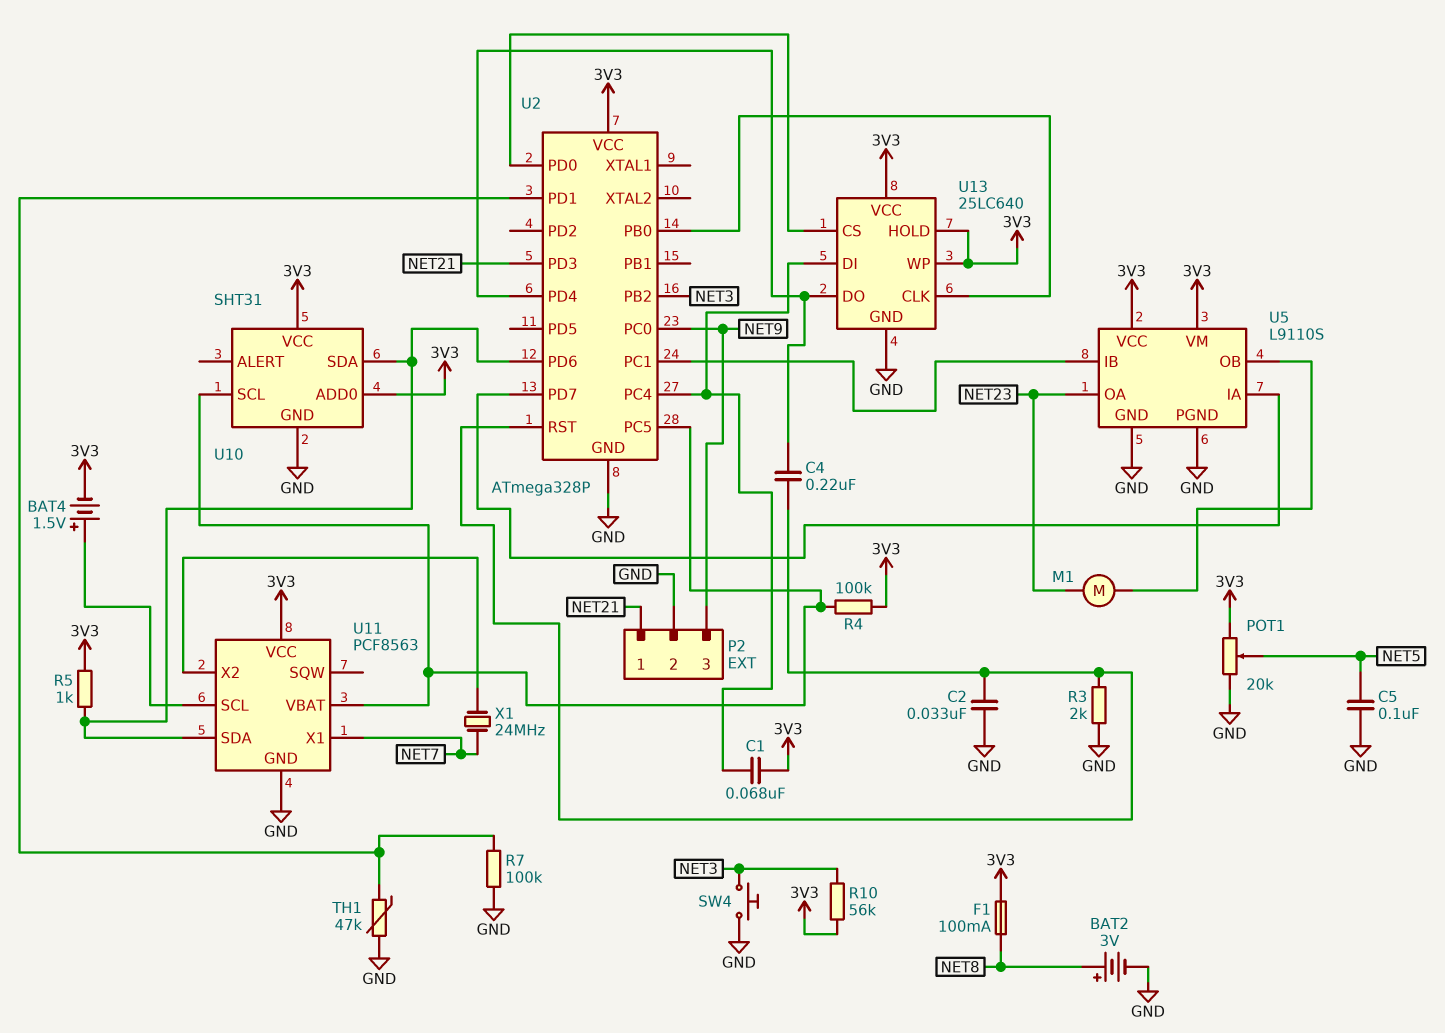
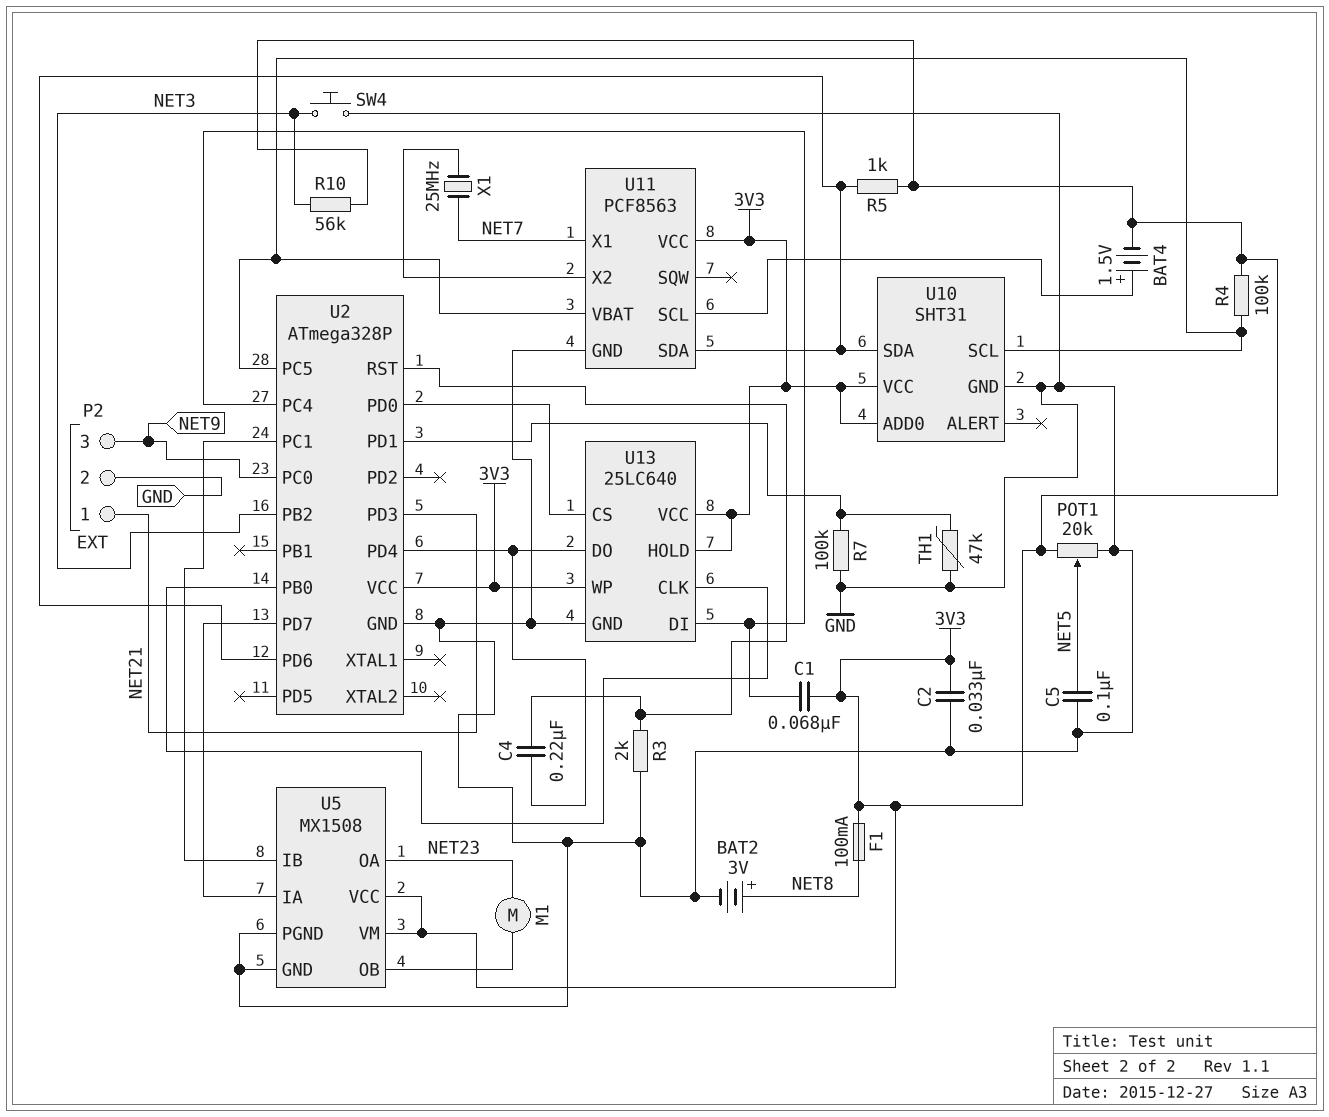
C2: 33nF (GND, U2/RST) -> 33nF (3V3, GND)
U5: L9110S -> MX1508
X1: 24MHz (NET7, U11/X2) -> 25MHz (NET7, U11/X2)

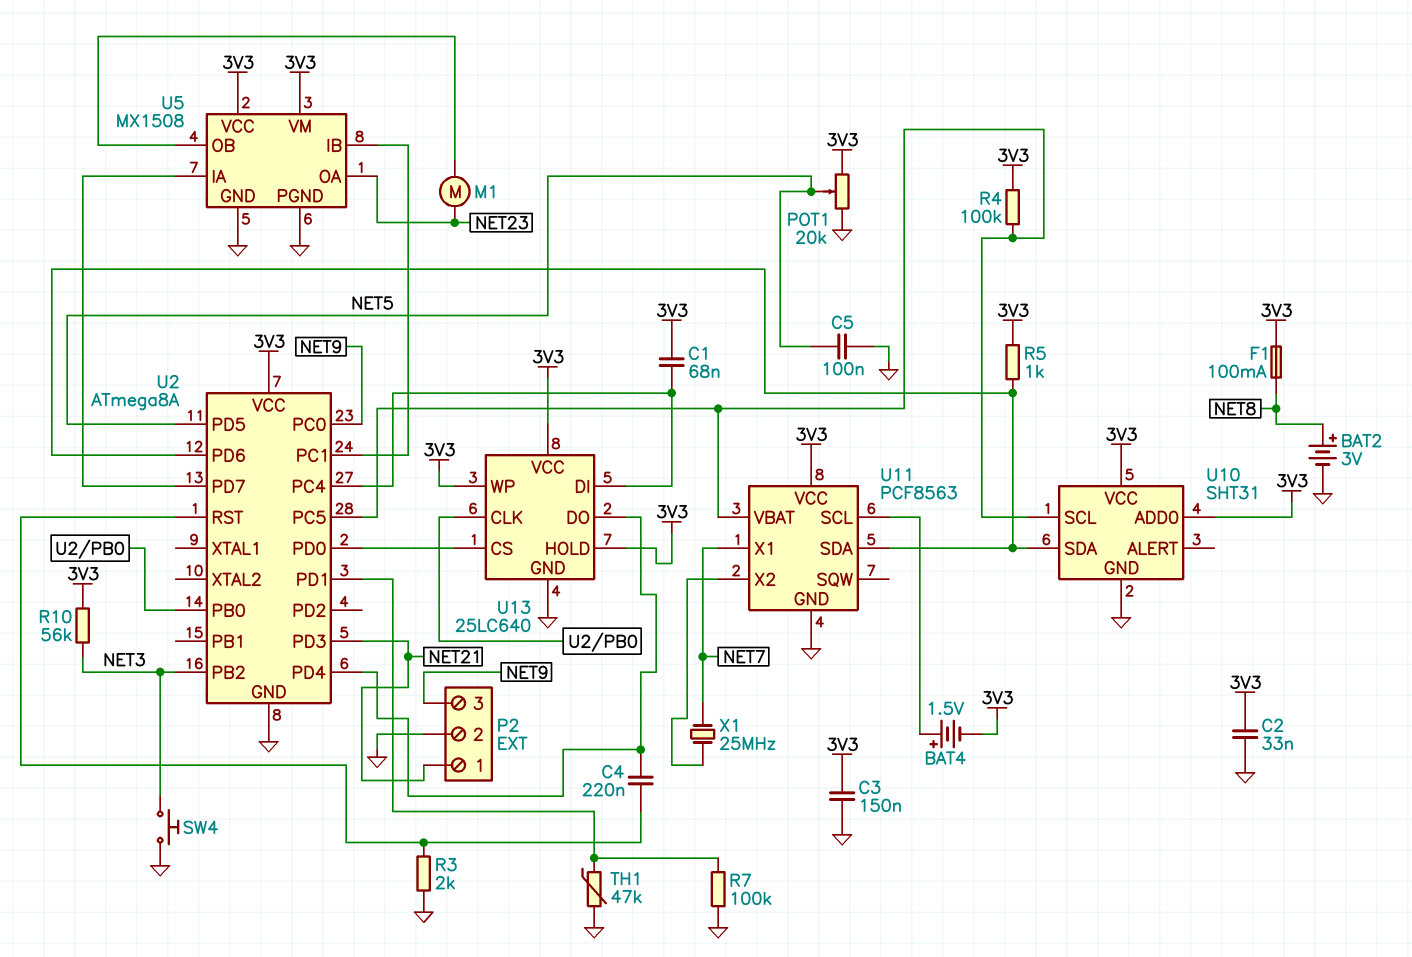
C3: none -> 150nF (3V3, GND)
U2: ATmega328P -> ATmega8A
U2 pin PD5: none -> NET5

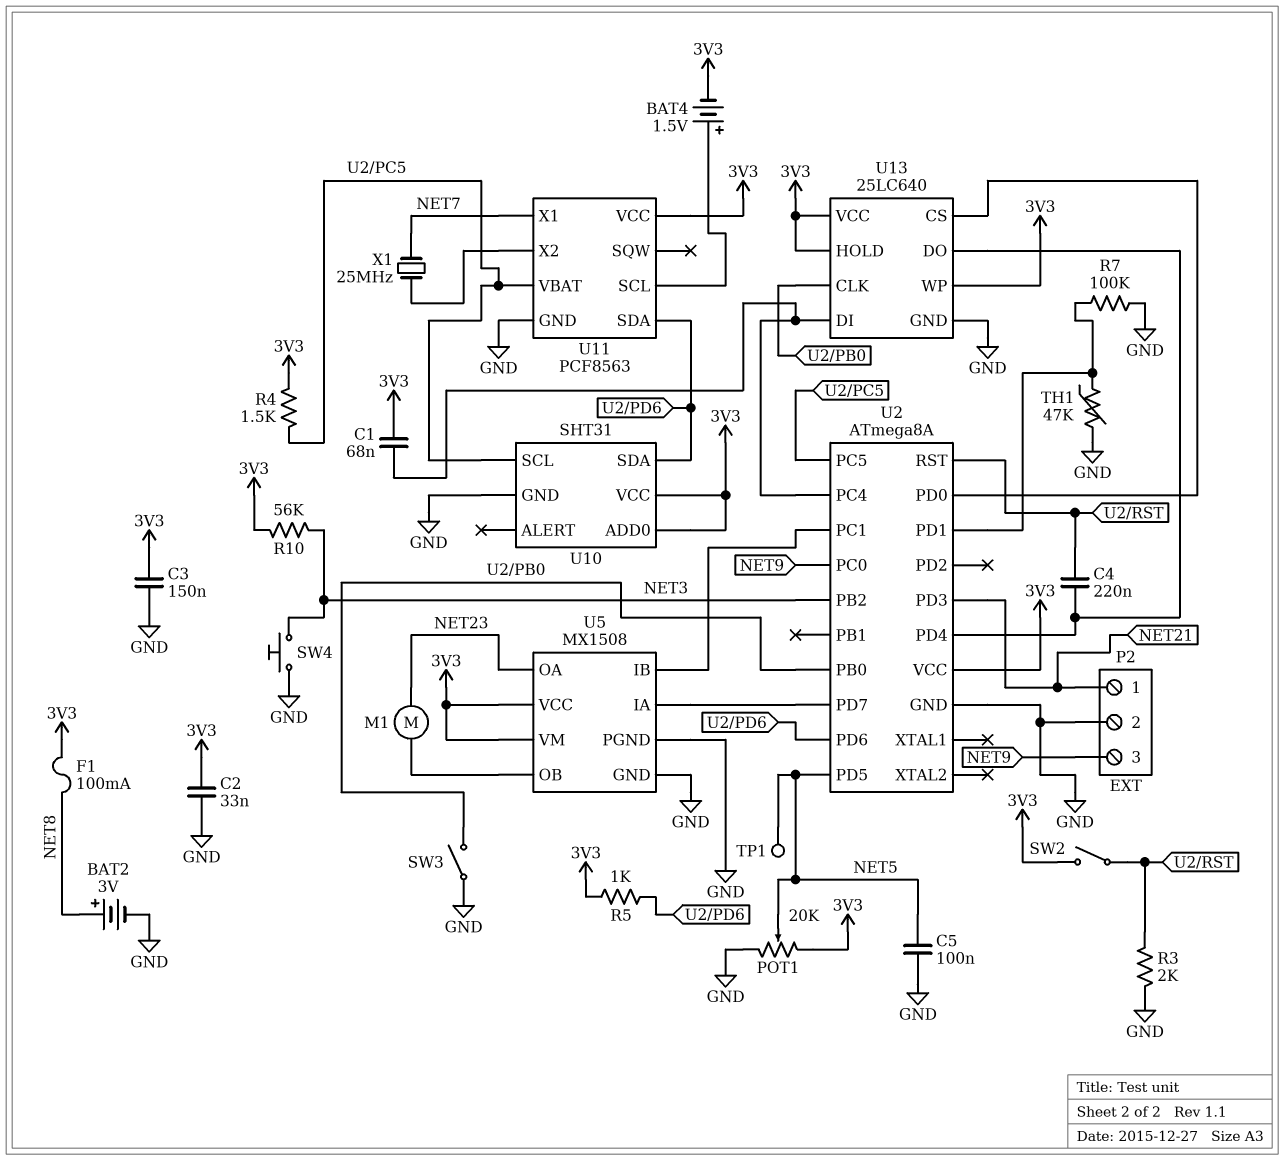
R4: 100k (3V3, U2/PC5) -> 1.5k (3V3, U2/PC5)
SW2: none -> switch (3V3, U2/RST)
SW3: none -> switch (GND, U2/PB0)
TP1: none -> test point (NET5)

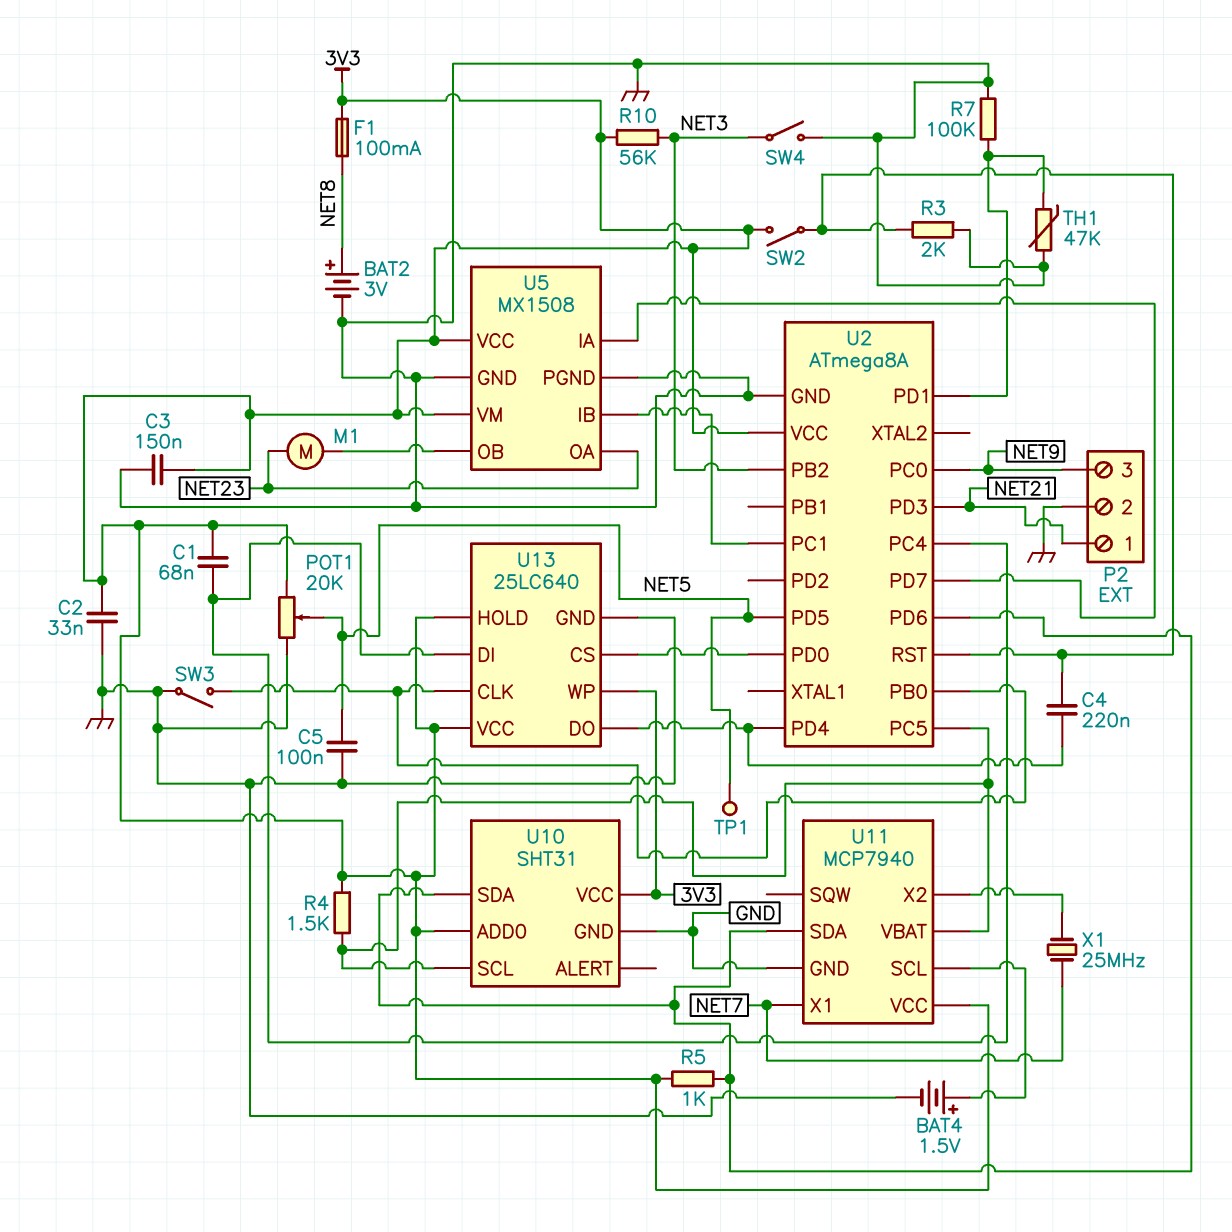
BAT4: 1.5V (plus U11/SCL, minus 3V3) -> 1.5V (plus U11/SCL, minus GND)
SW4: button (GND, NET3) -> switch (GND, NET3)
U11: PCF8563 -> MCP7940

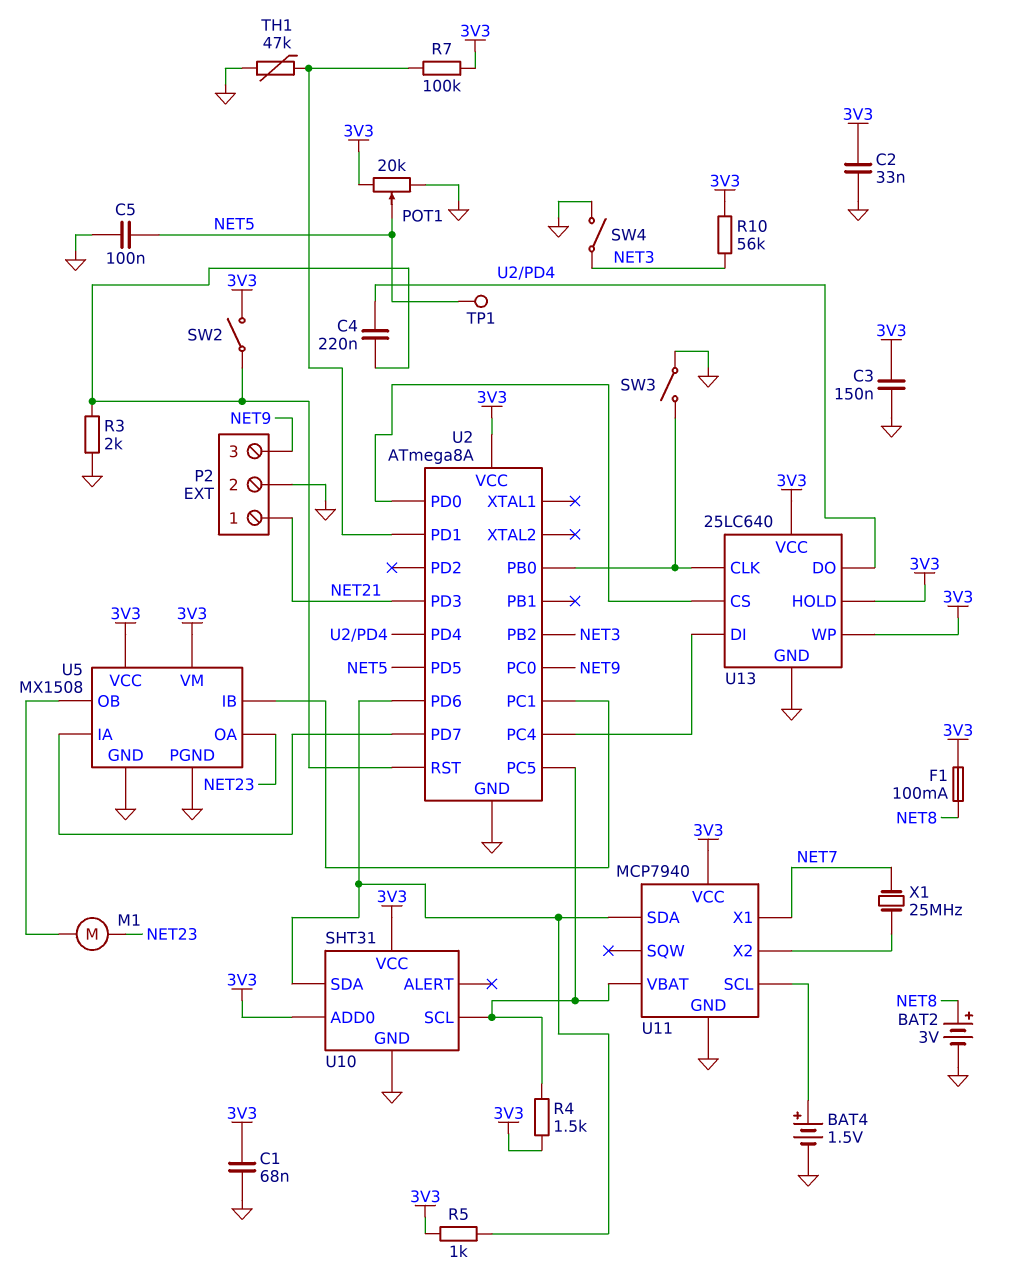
C1: 68nF (3V3, U2/PC4) -> 68nF (3V3, GND)
R7: 100k (GND, U2/PD1) -> 100k (3V3, U2/PD1)

